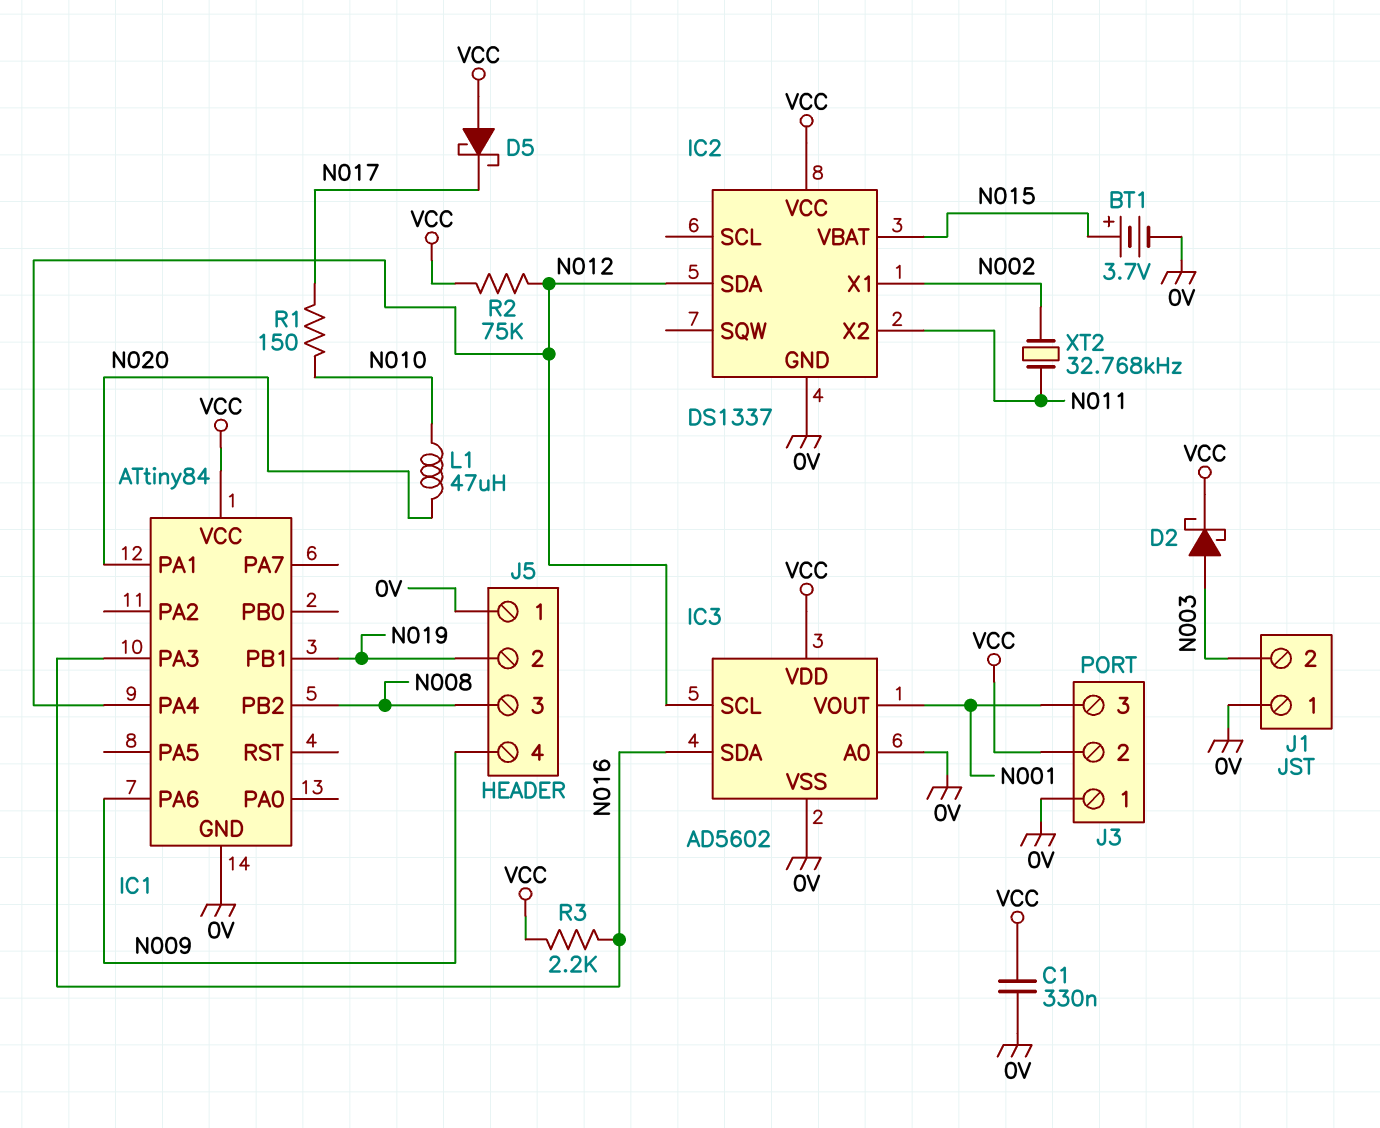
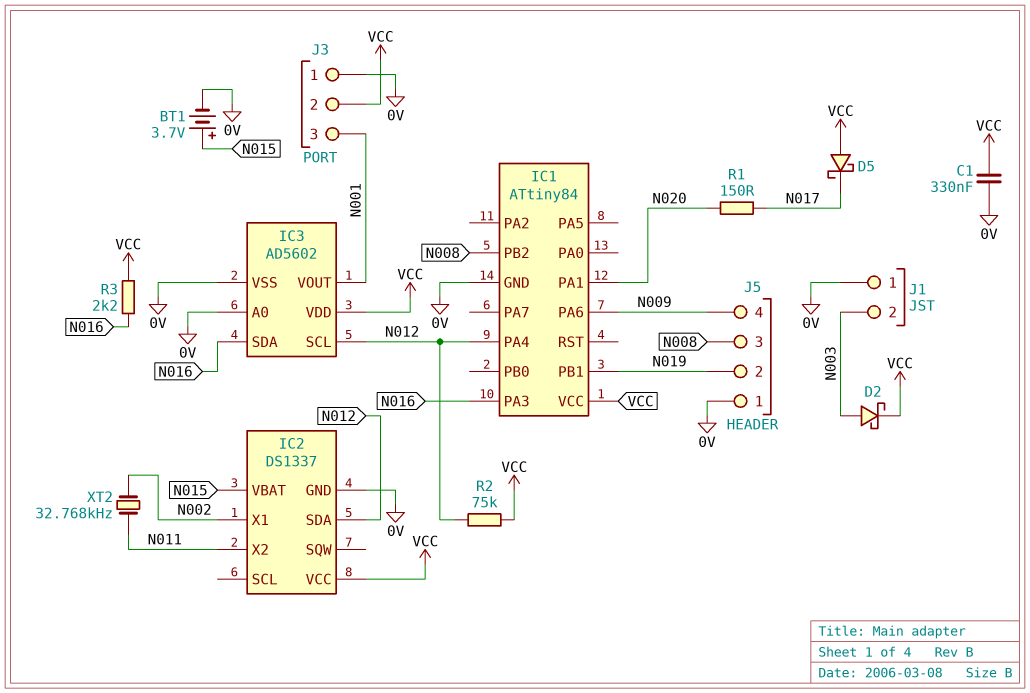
L1: 47uH (N010, N020) -> none
R1: 150 (N010, N017) -> 150 (N017, N020)

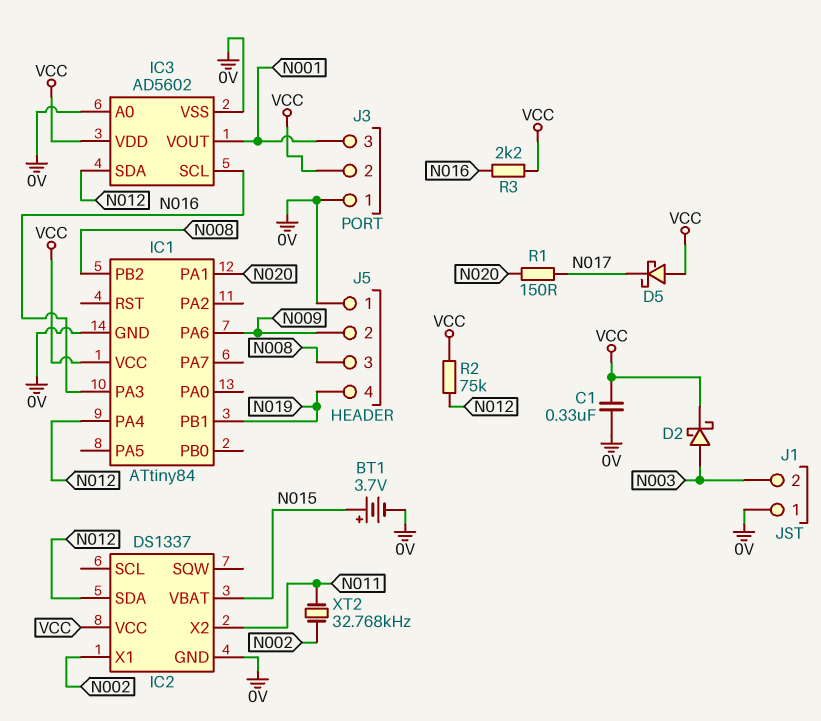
IC3 pin SCL: N012 -> N016
IC3 pin SDA: N016 -> N012
J5 pin 2: N019 -> N009
J5 pin 4: N009 -> N019

